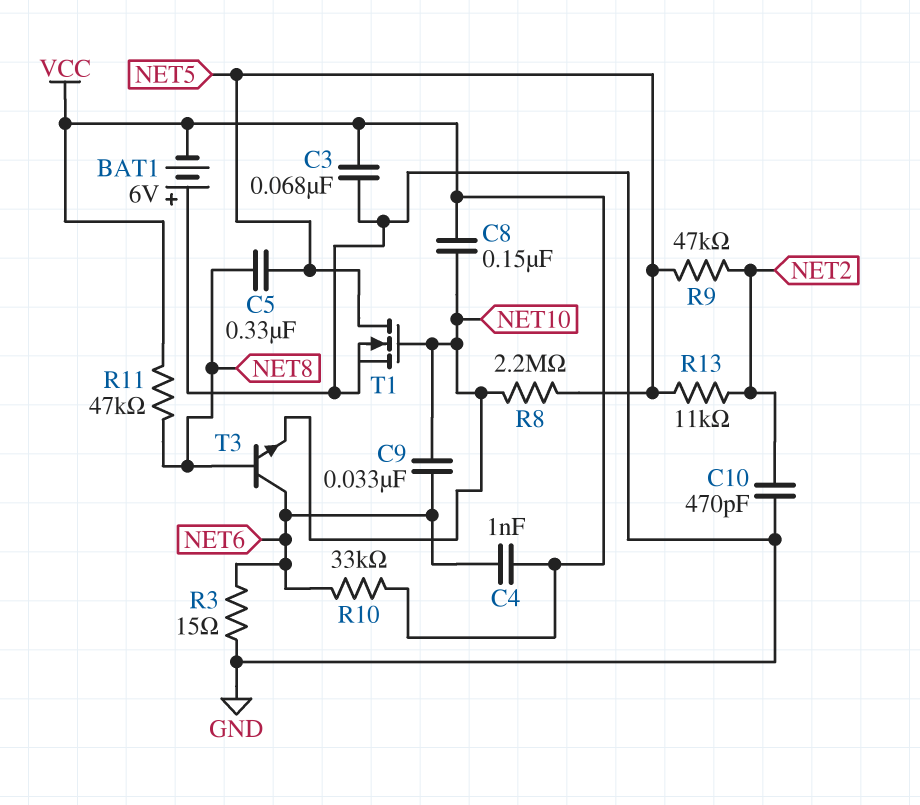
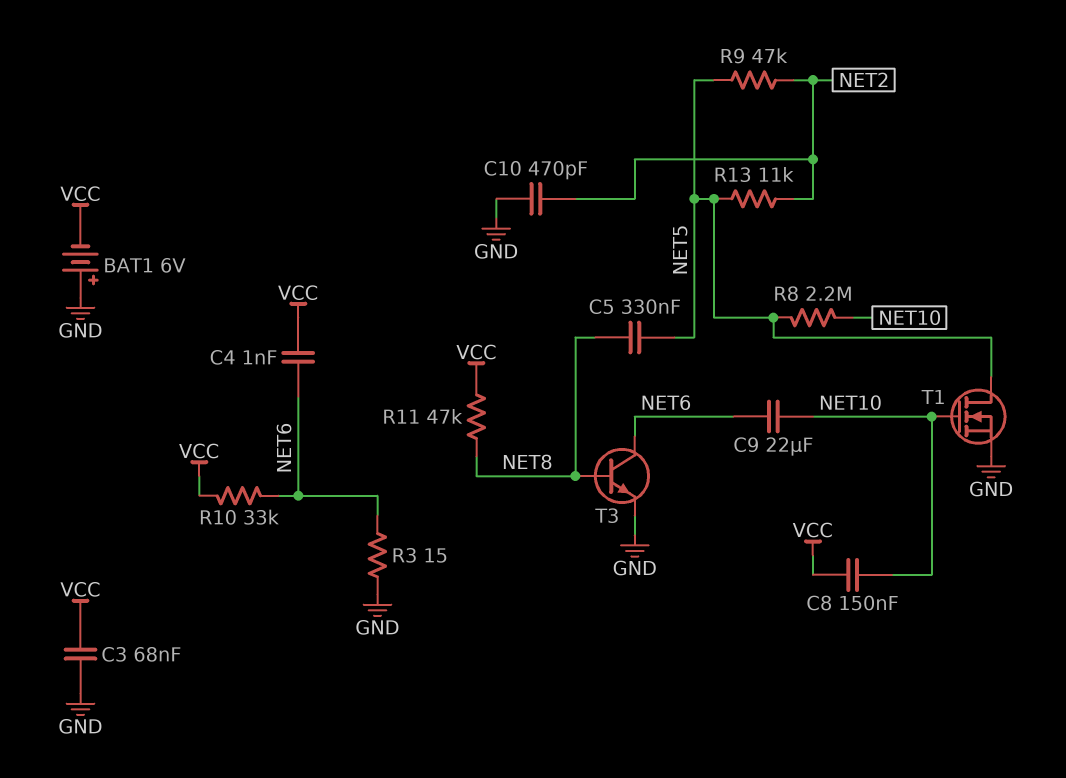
C9: 33nF (NET6, NET10) -> 22uF (NET6, NET10)
T3: NPN (B NET8, C NET6, E NET10) -> NPN (B NET8, C NET6, E GND)

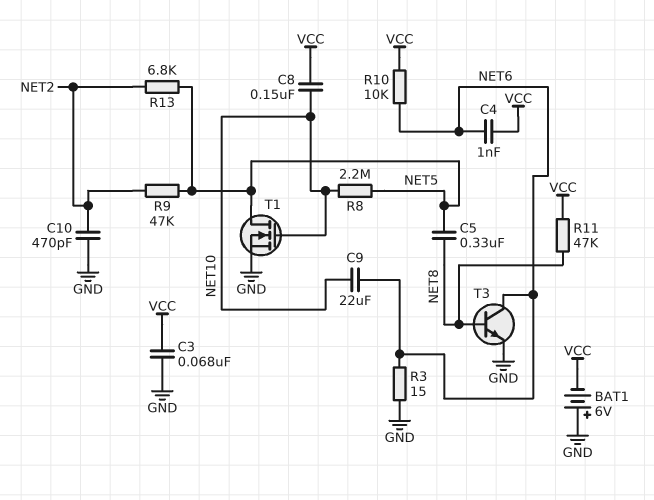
R10: 33k (NET6, VCC) -> 10k (NET6, VCC)
R13: 11k (NET2, NET5) -> 6.8k (NET2, NET5)

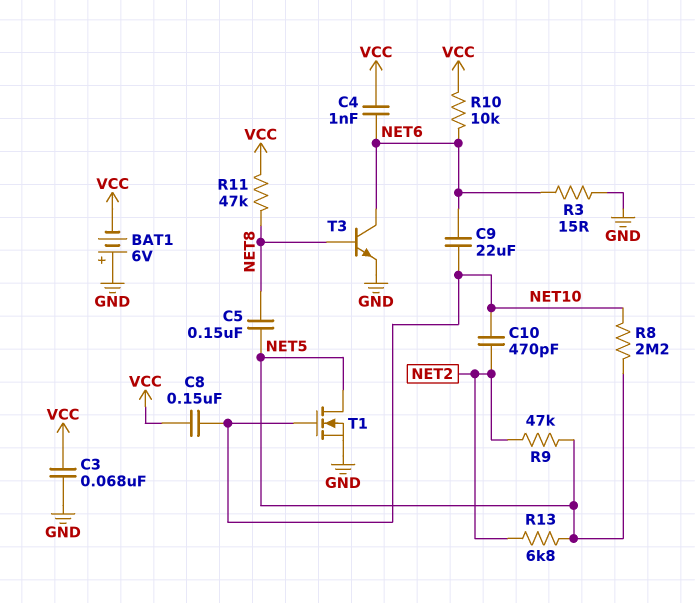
C5: 330nF (NET5, NET8) -> 150nF (NET5, NET8)
C10: 470pF (GND, NET2) -> 470pF (NET2, NET10)

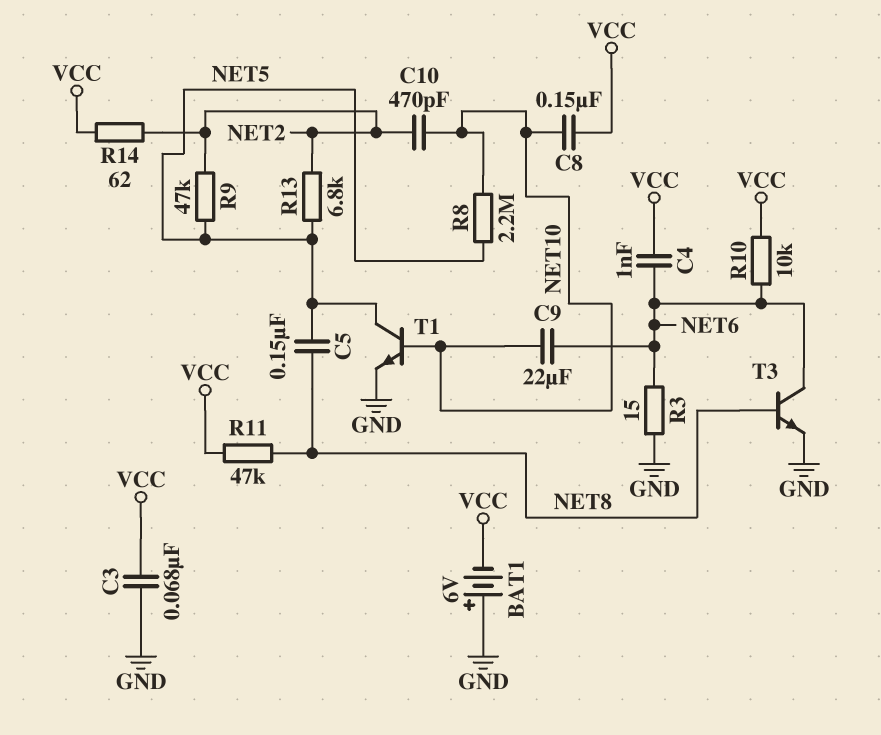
R14: none -> 62 (NET2, VCC)
T1: NMOS (G NET10, D NET5, S GND) -> NPN (B NET10, C NET5, E GND)

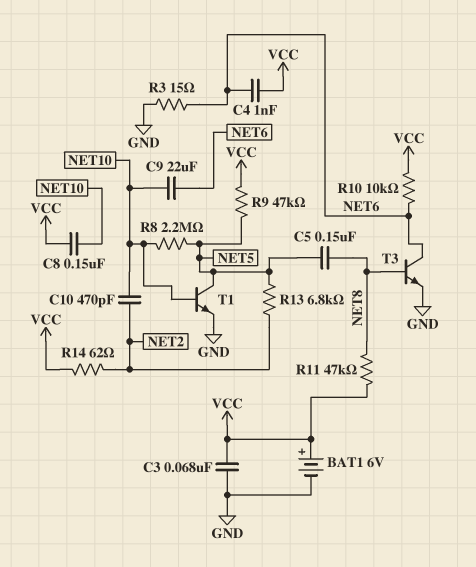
BAT1: 6V (plus GND, minus VCC) -> 6V (plus VCC, minus GND)
R9: 47k (NET2, NET5) -> 47k (NET5, VCC)

